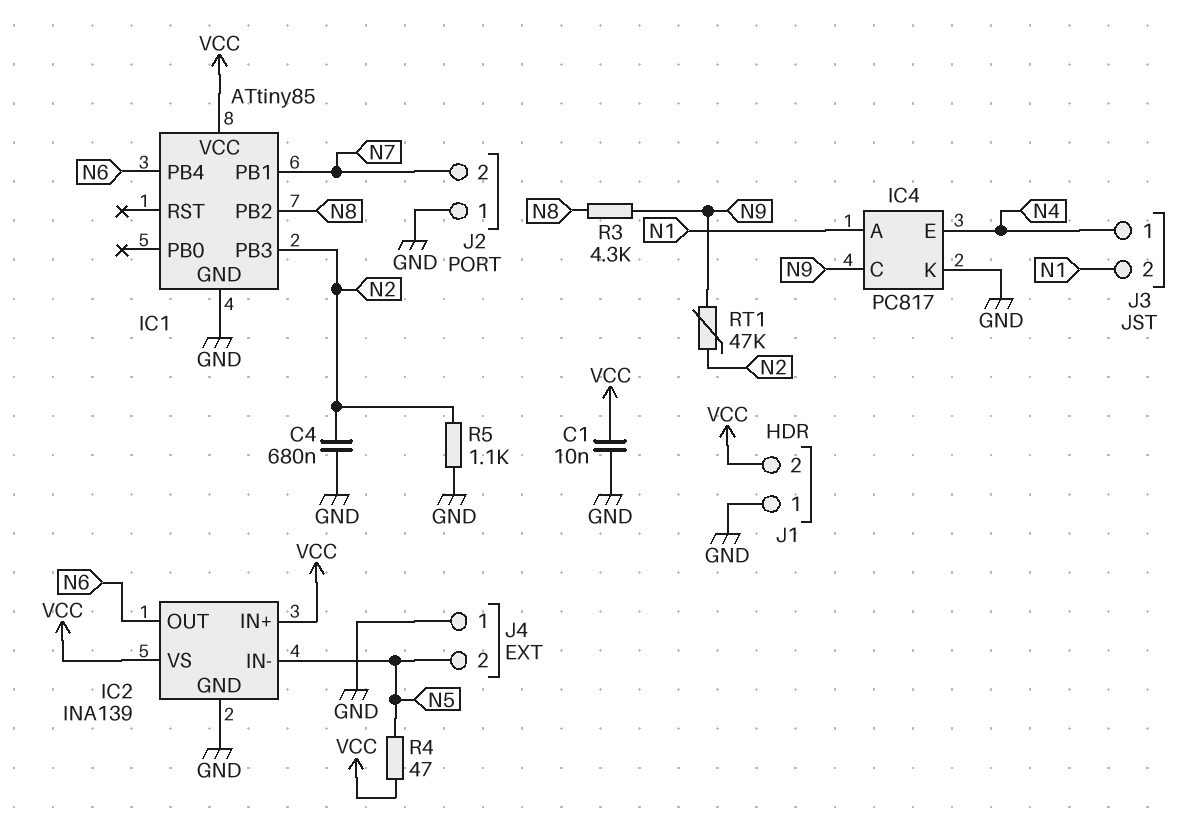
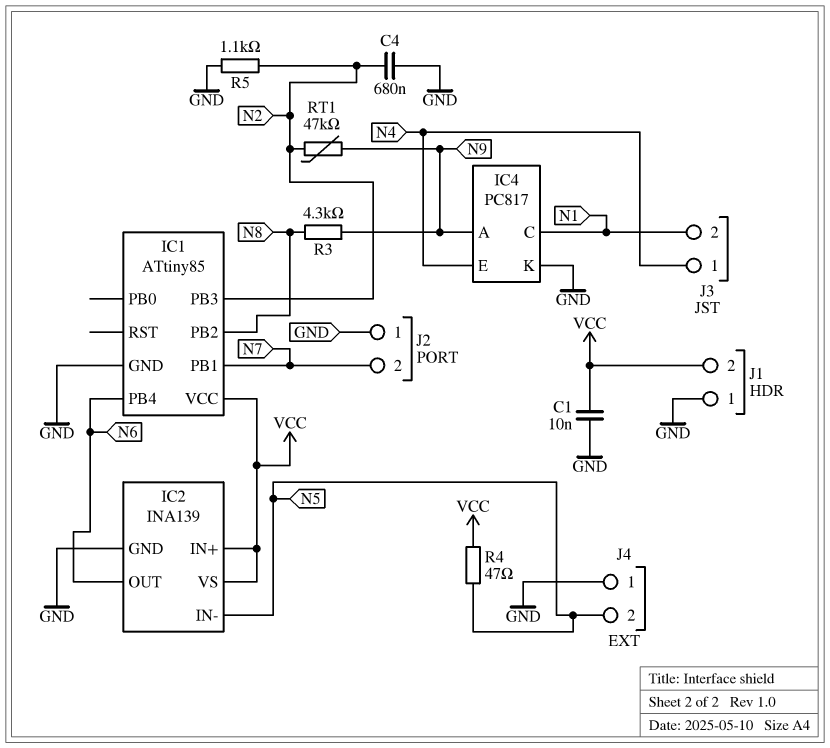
IC4 pin A: N1 -> N9
IC4 pin C: N9 -> N1

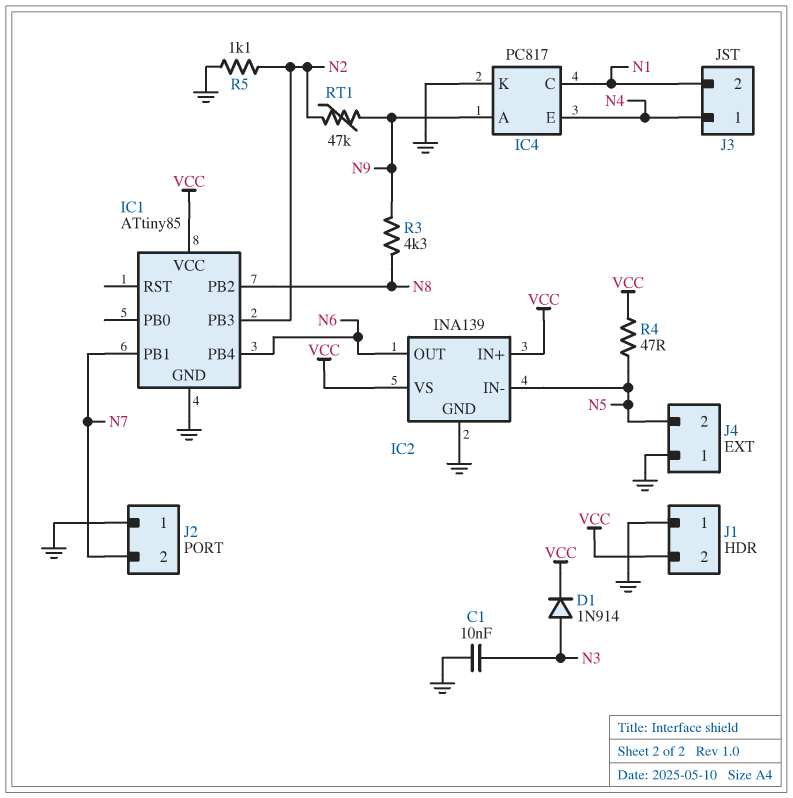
C1: 10nF (GND, VCC) -> 10nF (GND, N3)
C4: 680nF (GND, N2) -> none
D1: none -> diode 1N914 (A N3, K VCC)

